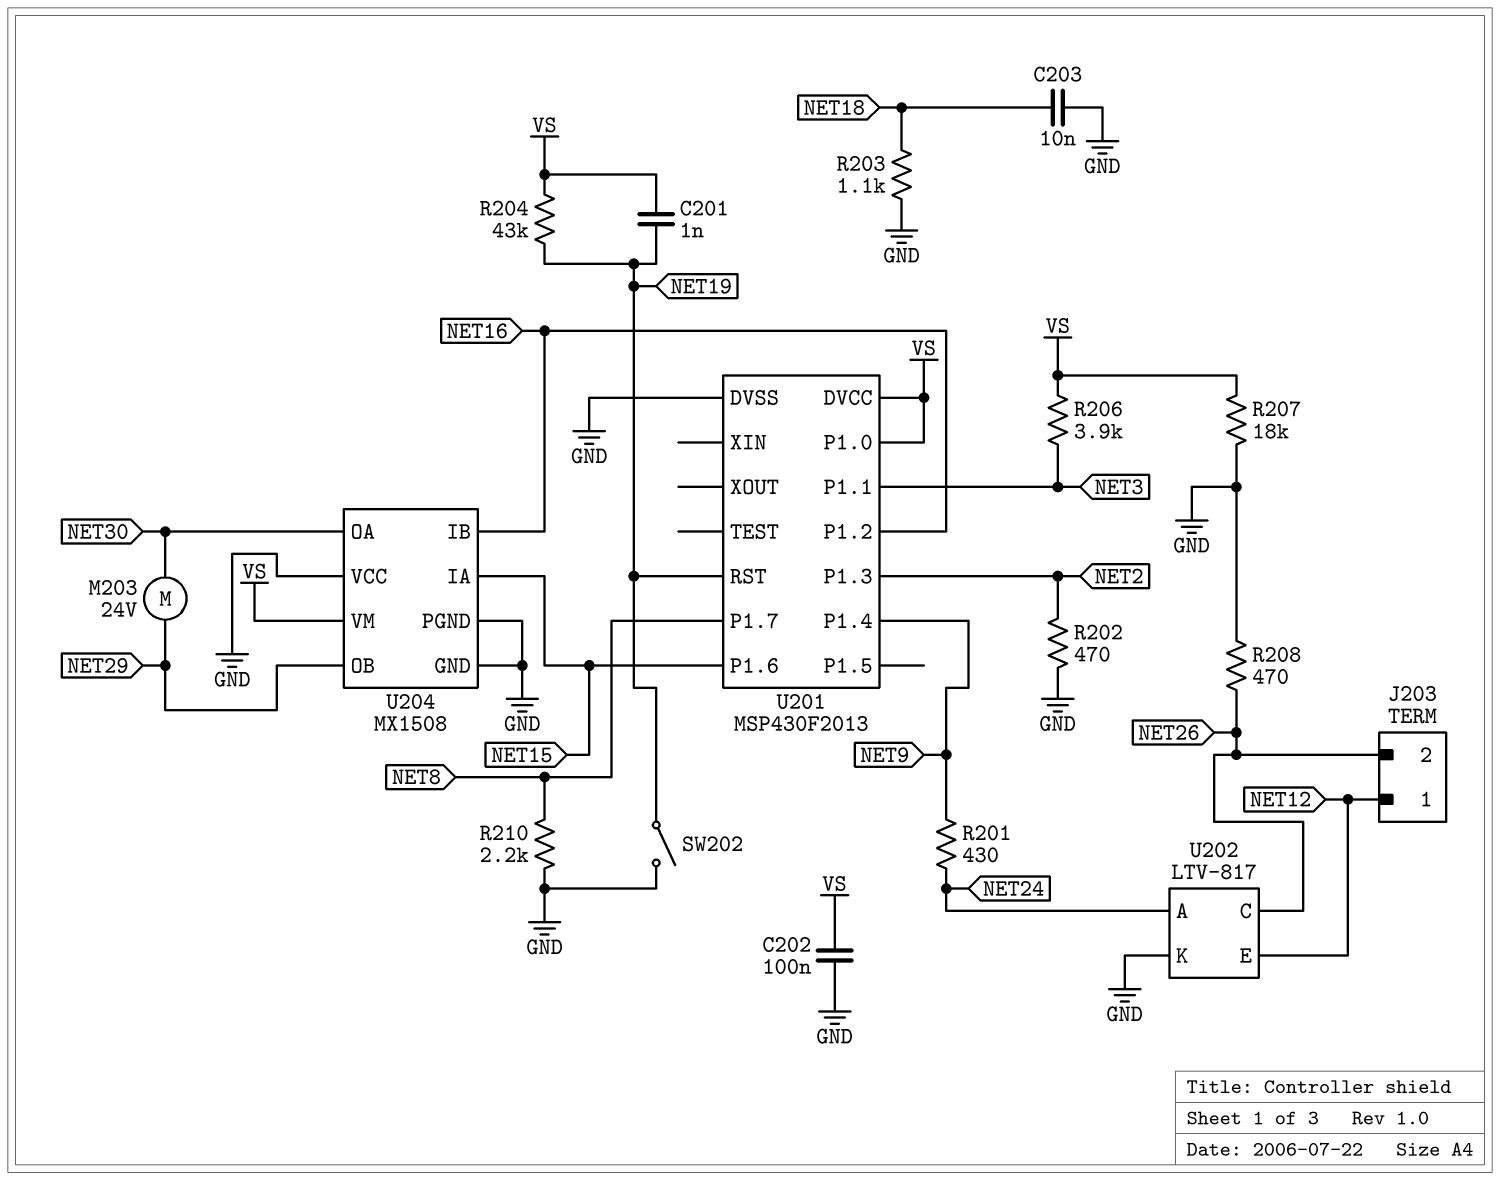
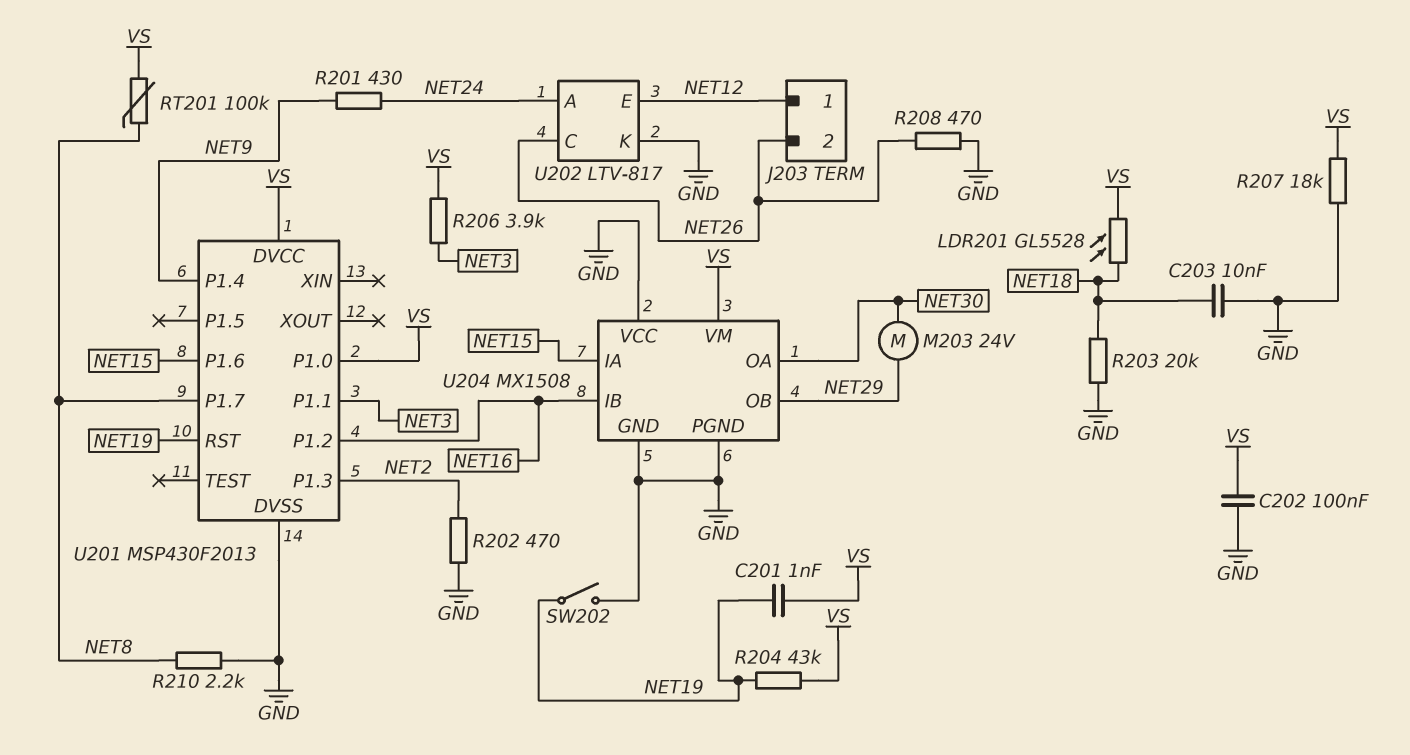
LDR201: none -> GL5528 (NET18, VS)
R203: 1.1k (GND, NET18) -> 20k (GND, NET18)
RT201: none -> 100k (NET8, VS)

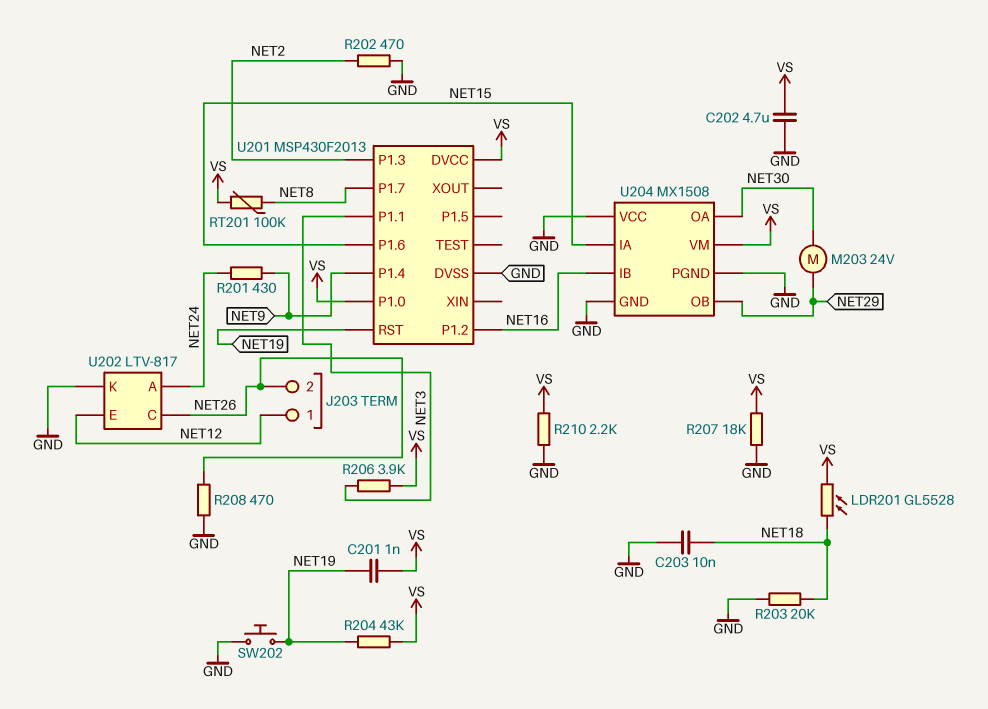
C202: 100nF (GND, VS) -> 4.7uF (GND, VS)
R210: 2.2k (GND, NET8) -> 2.2k (GND, VS)
SW202: switch (GND, NET19) -> button (GND, NET19)

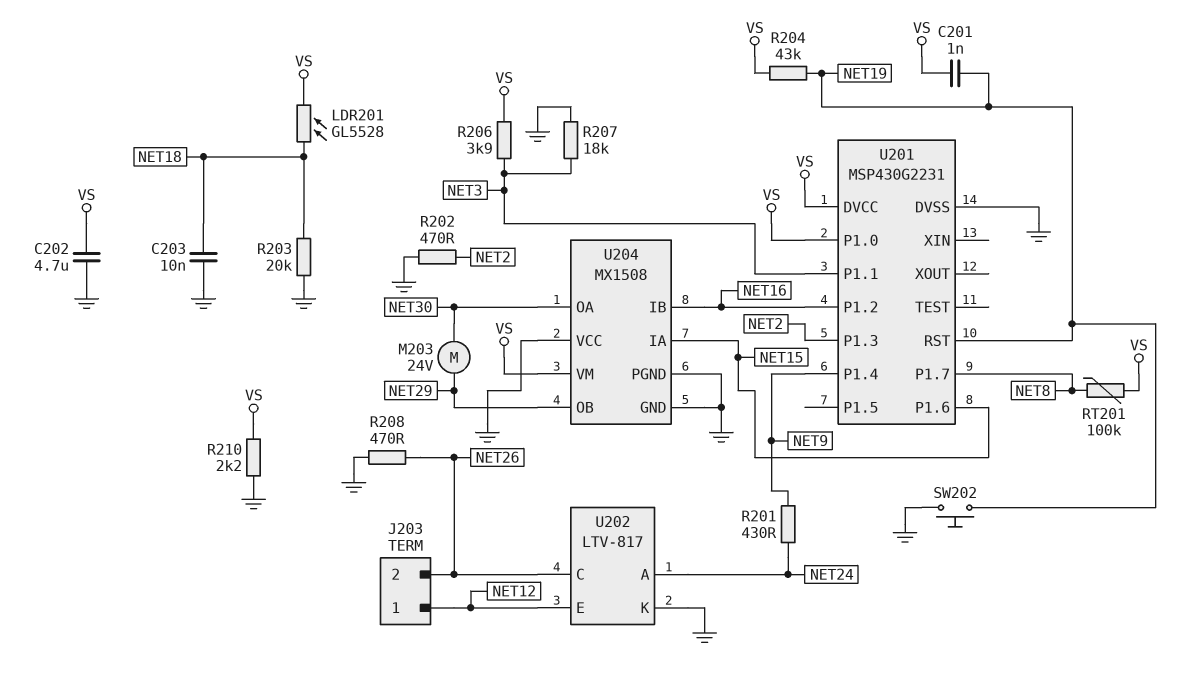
R207: 18k (GND, VS) -> 18k (GND, NET3)
U201: MSP430F2013 -> MSP430G2231

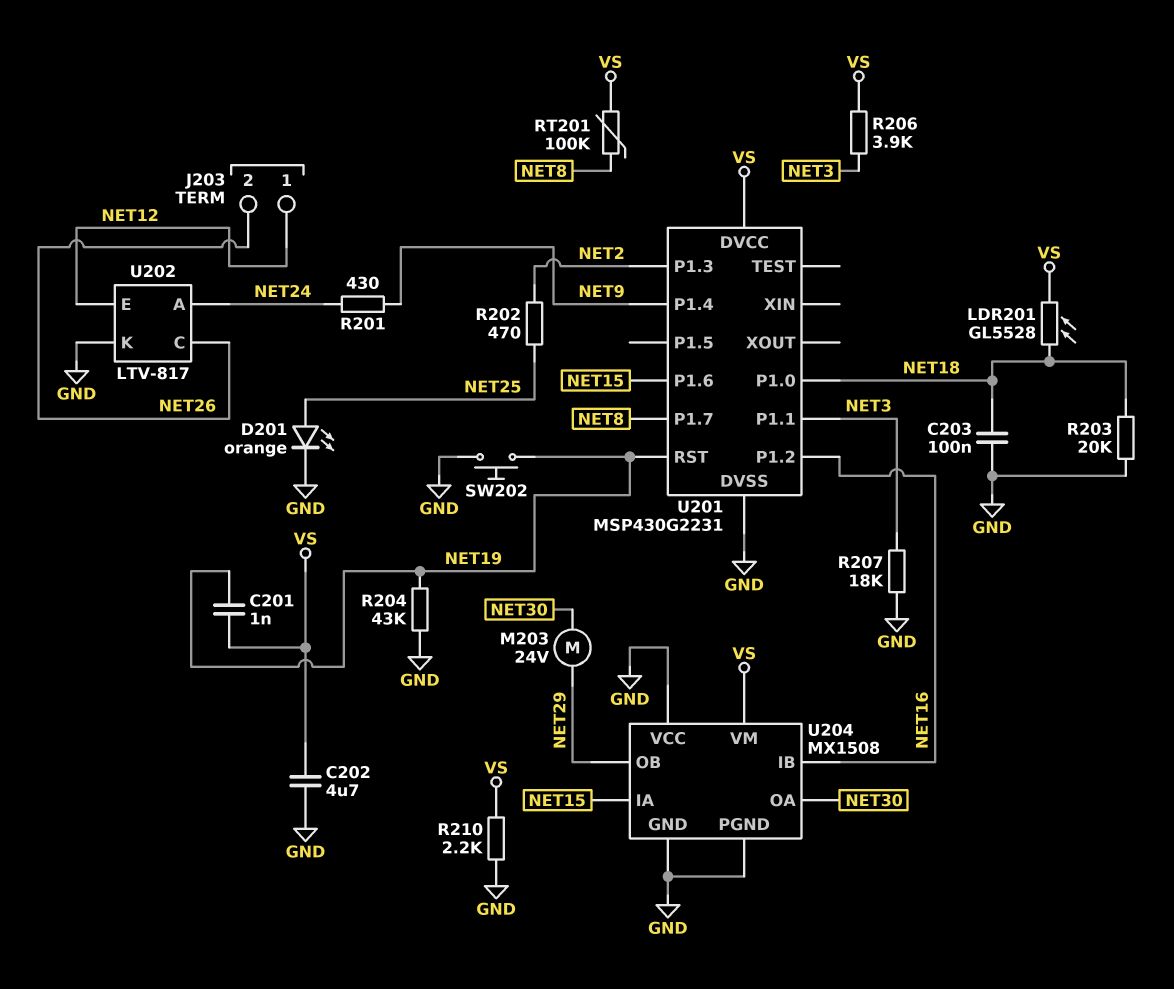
C203: 10nF (GND, NET18) -> 100nF (GND, NET18)
D201: none -> LED orange (A NET25, K GND)
R202: 470 (GND, NET2) -> 470 (NET2, NET25)
R204: 43k (NET19, VS) -> 43k (GND, NET19)
R208: 470 (GND, NET26) -> none
U201 pin P1.0: VS -> NET18

